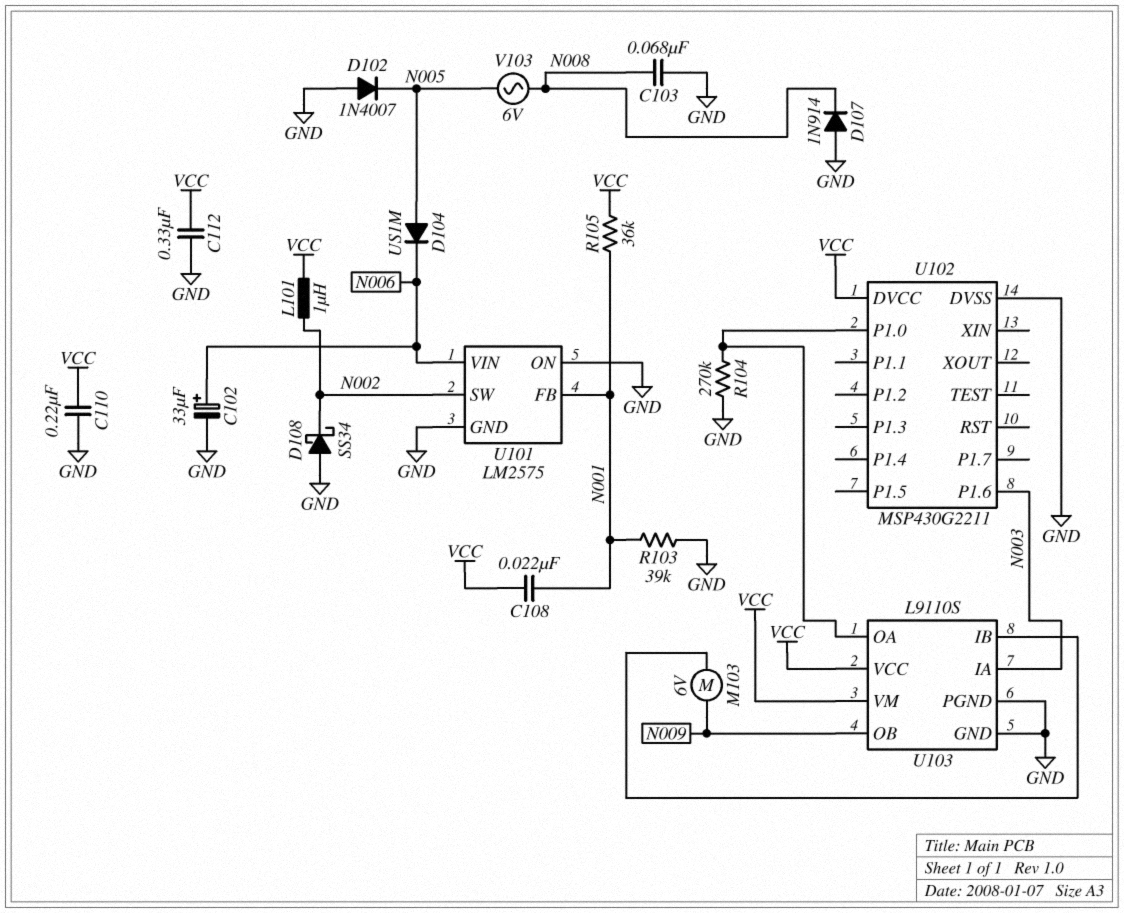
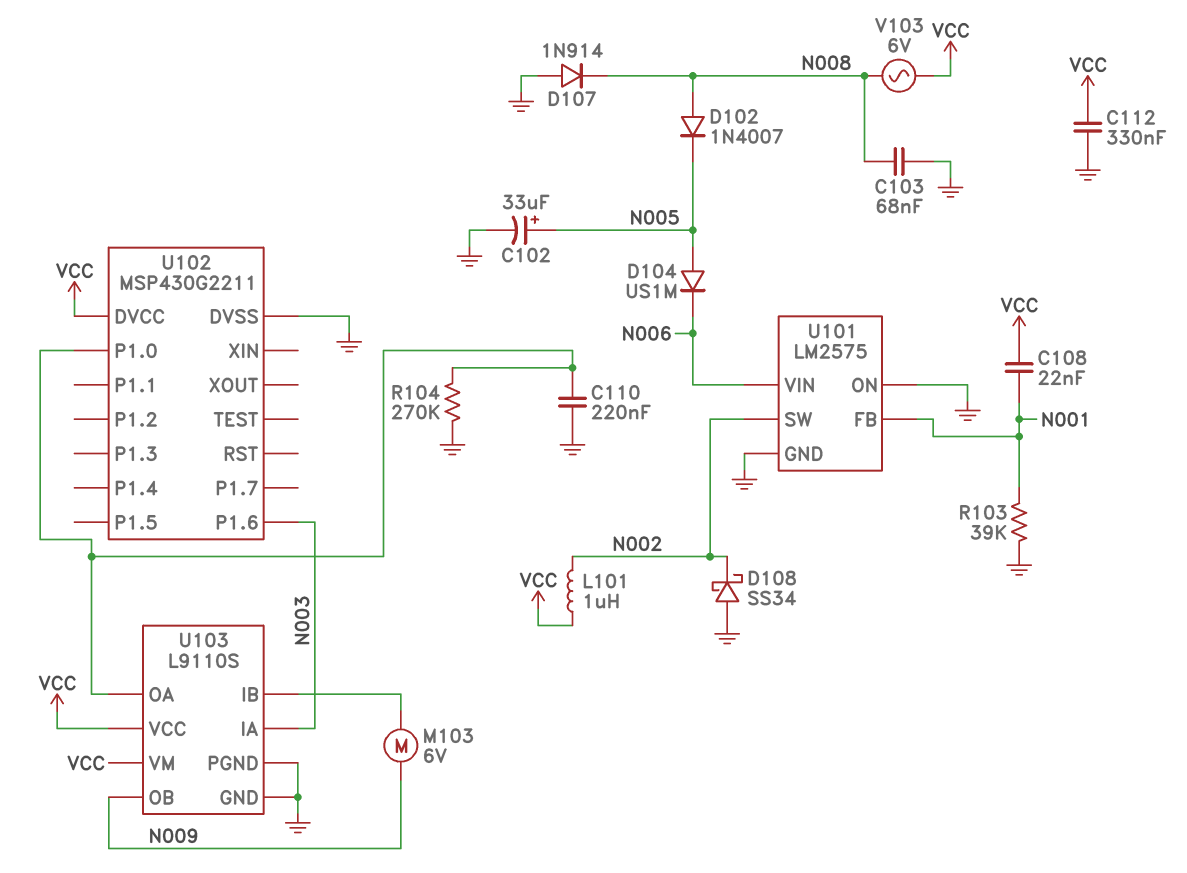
C102: 33uF (plus N006, minus GND) -> 33uF (plus N005, minus GND)
C110: 220nF (GND, VCC) -> 220nF (GND, U102/P1.0)
D102: diode 1N4007 (A GND, K N005) -> diode 1N4007 (A N008, K N005)
R105: 36k (N001, VCC) -> none
V103: AC 6V (N005, N008) -> AC 6V (N008, VCC)

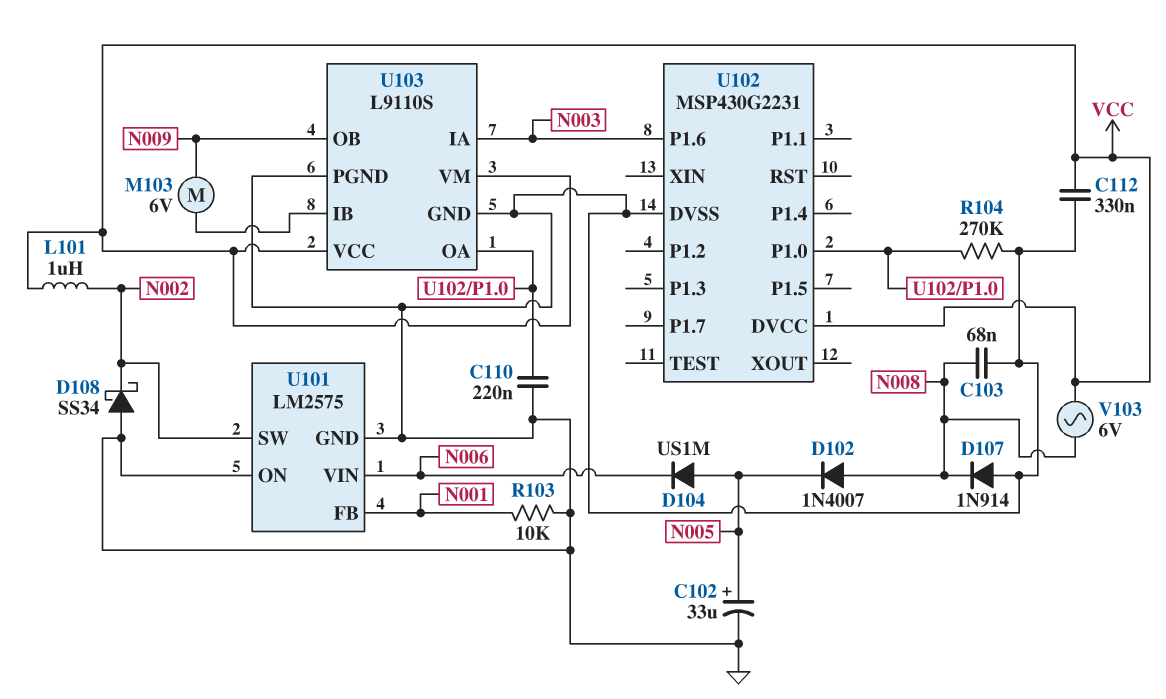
C108: 22nF (N001, VCC) -> none
R103: 39k (GND, N001) -> 10k (GND, N001)
U102: MSP430G2211 -> MSP430G2231

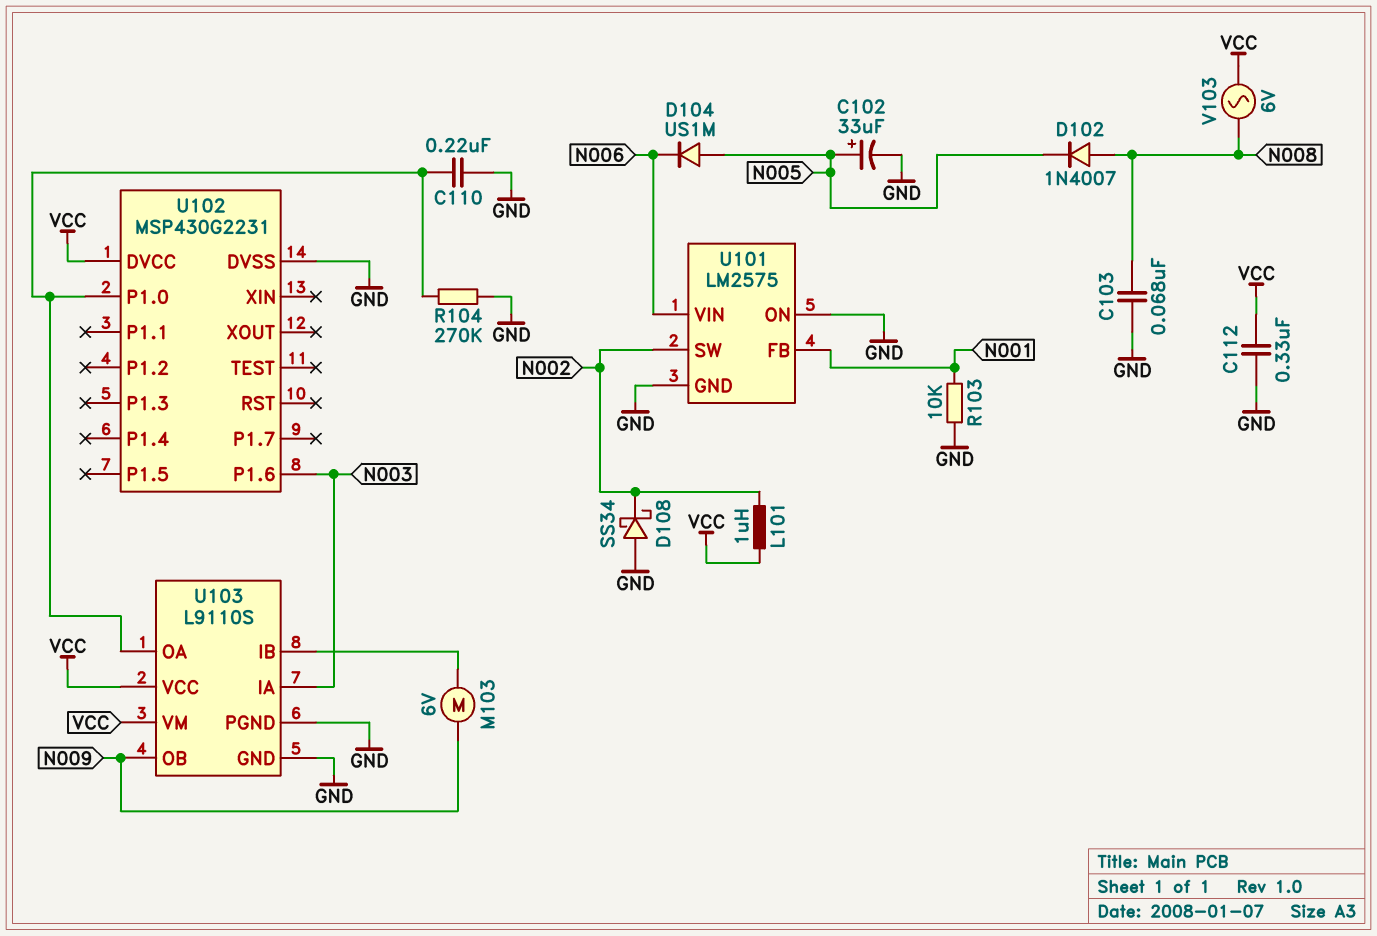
D107: diode 1N914 (A GND, K N008) -> none

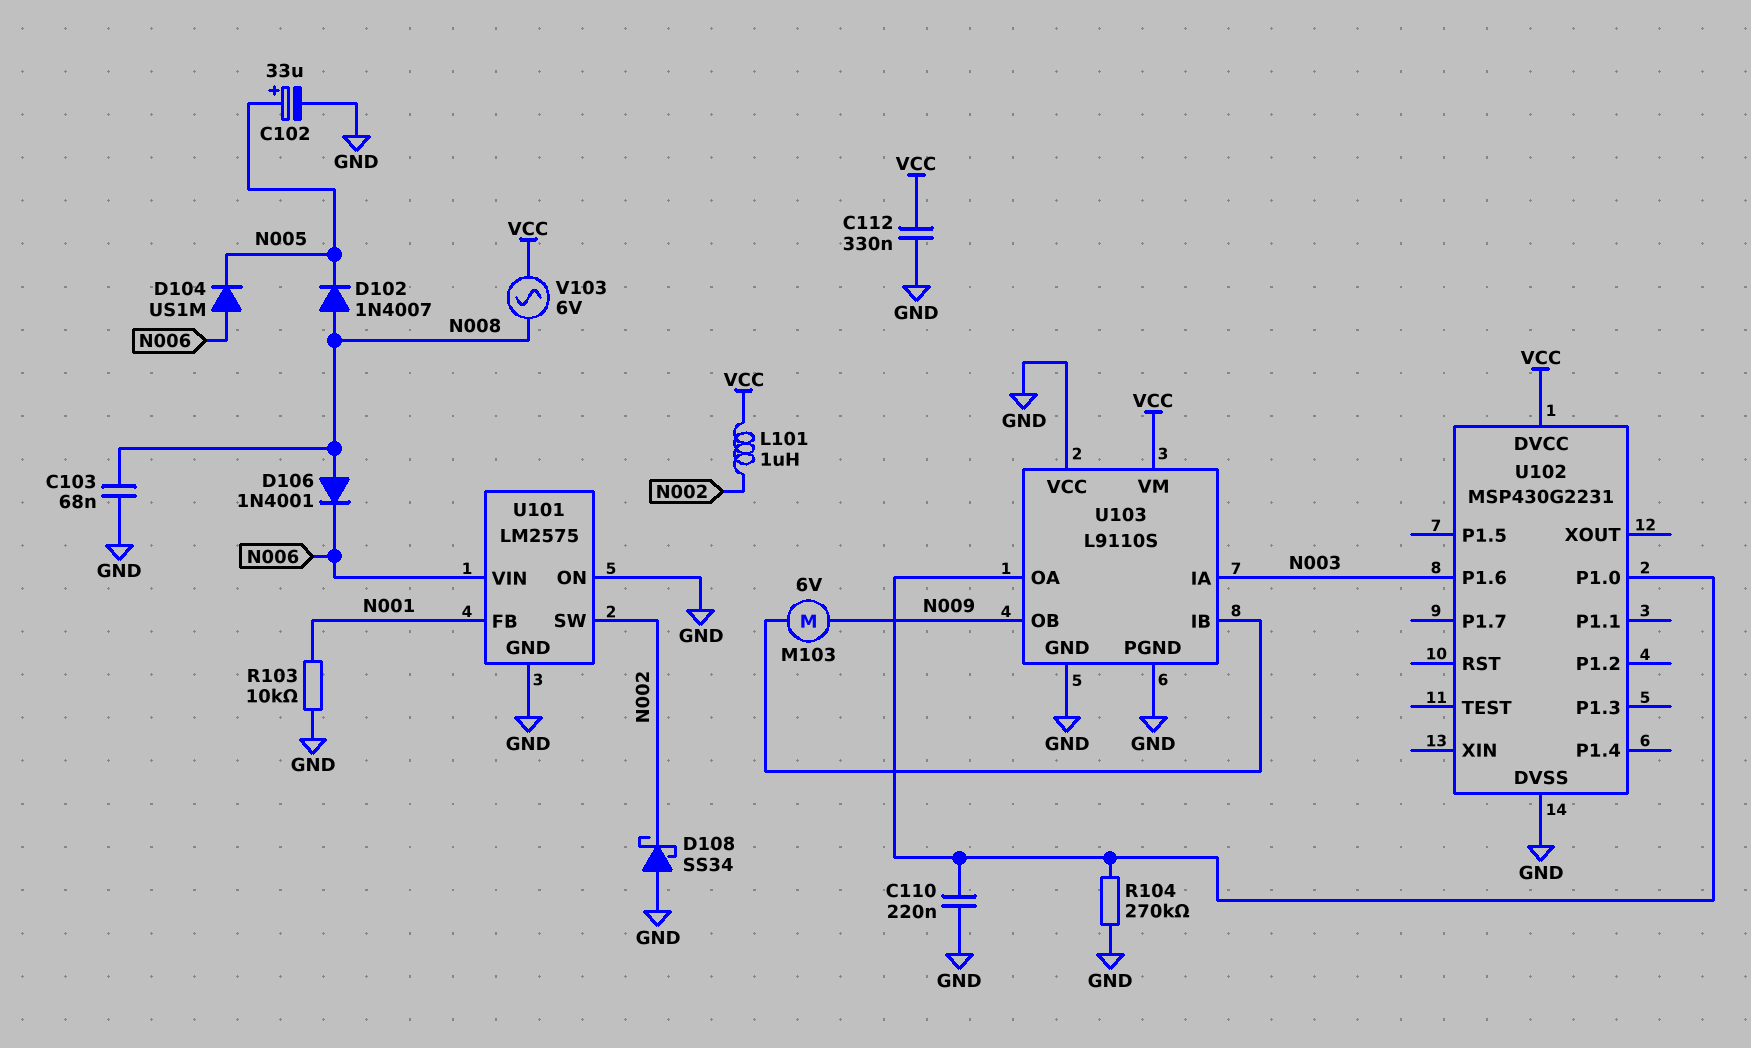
D104: diode US1M (A N005, K N006) -> diode US1M (A N006, K N005)
D106: none -> diode 1N4001 (A N008, K N006)
U103 pin VCC: VCC -> GND

